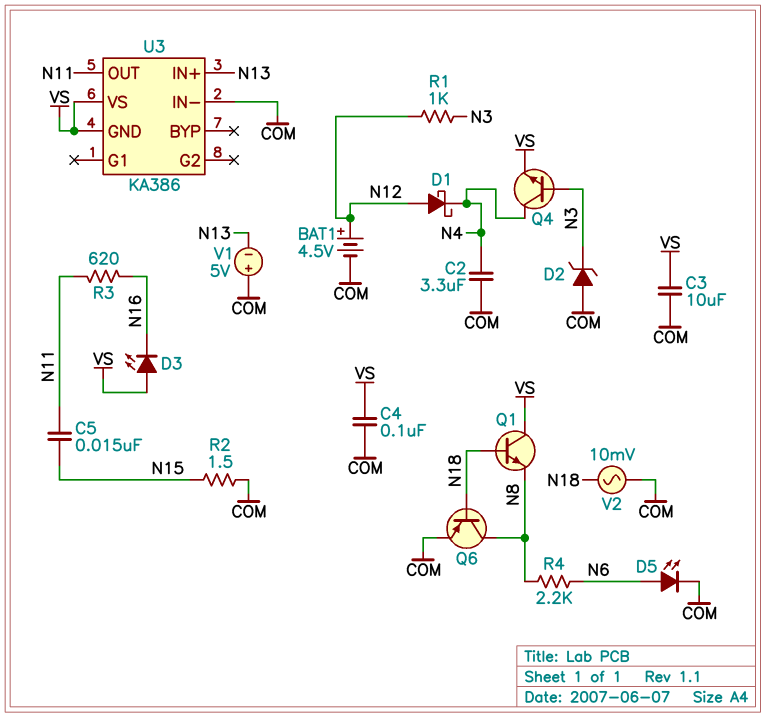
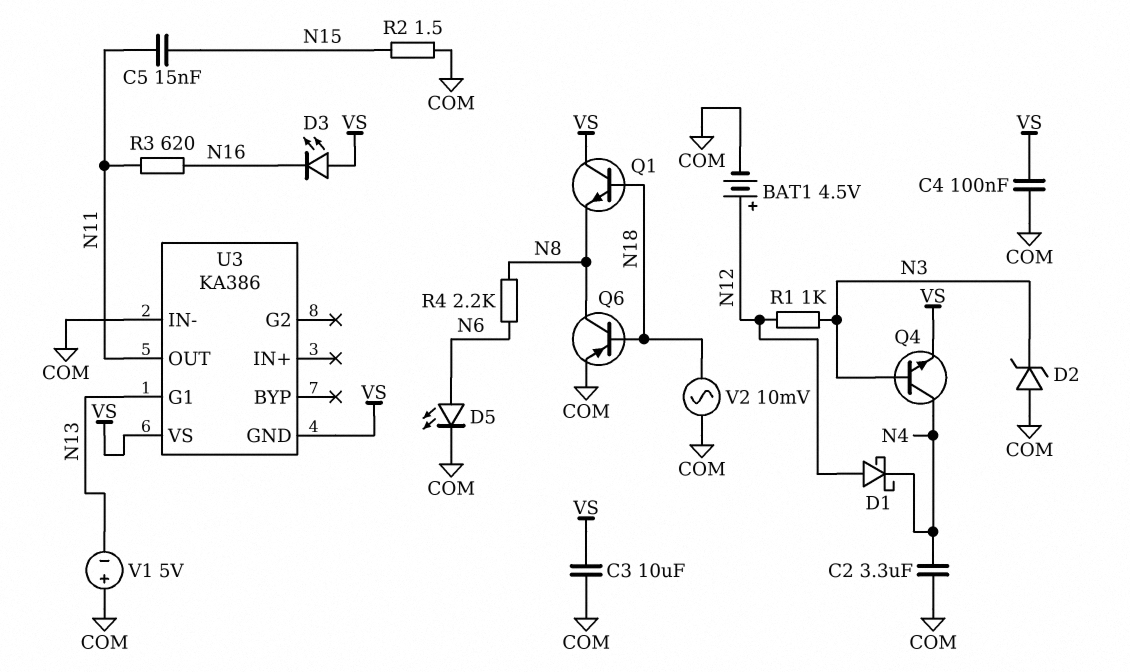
U3 pin G1: none -> N13
U3 pin IN+: N13 -> none

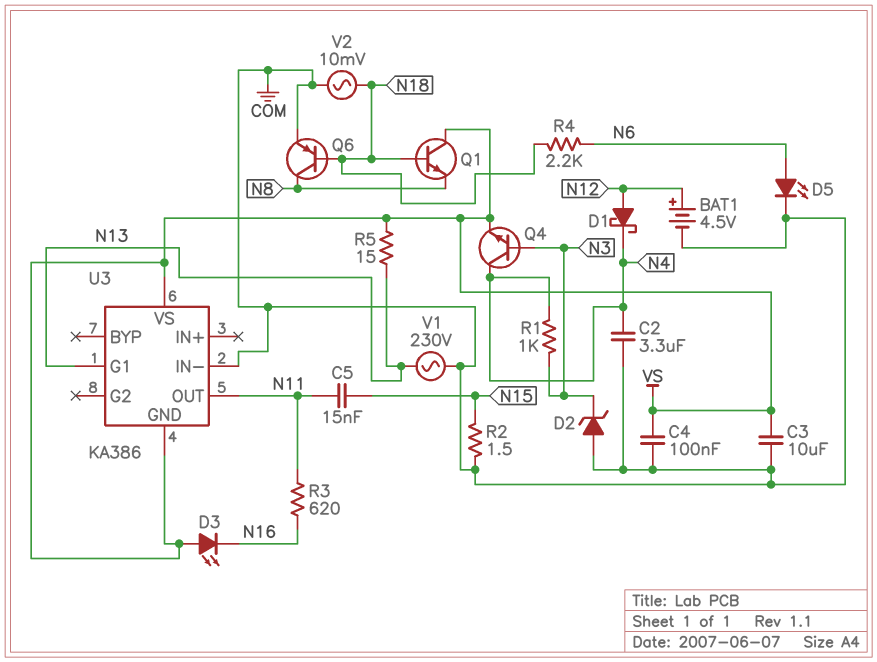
R1: 1k (N3, N12) -> 1k (N3, N4)
R4: 2.2k (N6, N8) -> 2.2k (N6, N18)
R5: none -> 15 (N13, VS)
V1: 5V (plus COM, minus N13) -> AC 230V (COM, N13)

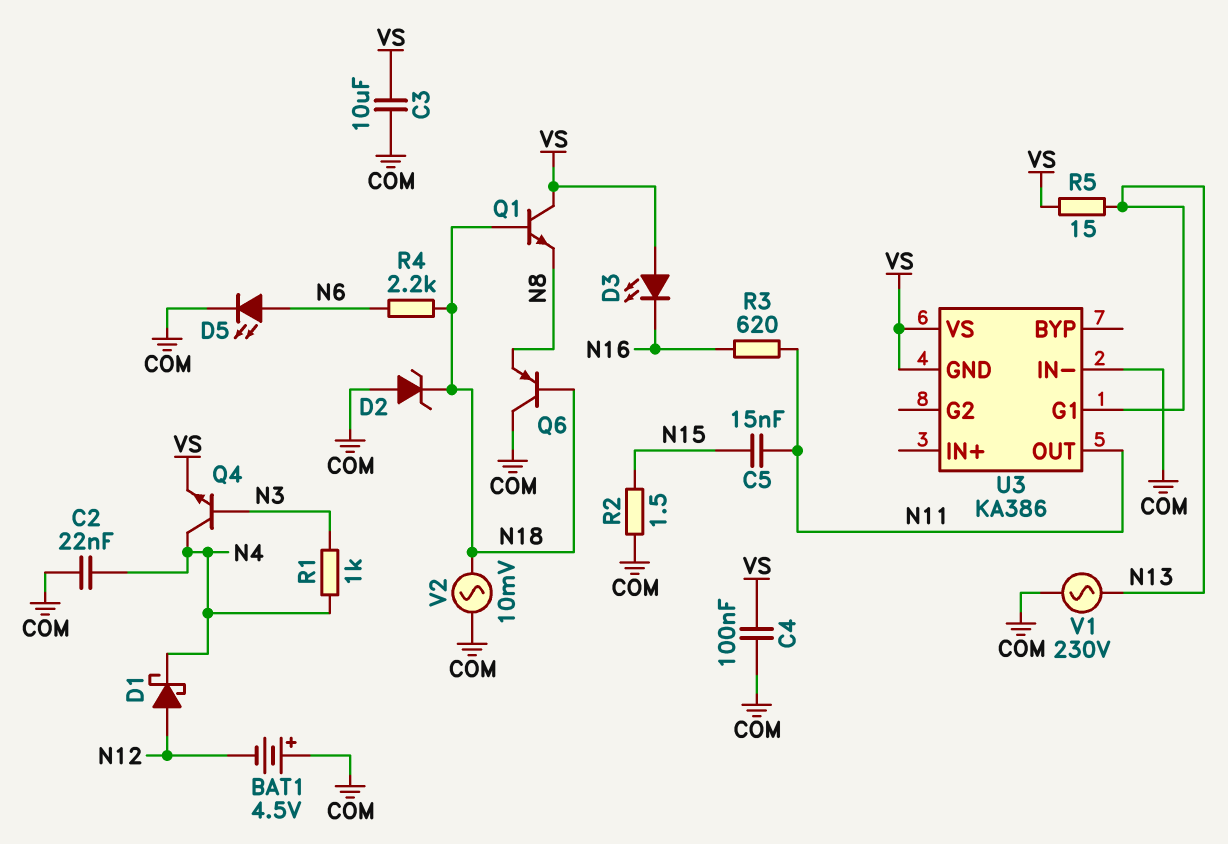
BAT1: 4.5V (plus N12, minus COM) -> 4.5V (plus COM, minus N12)
C2: 3.3uF (COM, N4) -> 22nF (COM, N4)
D2: zener (A COM, K N3) -> zener (A COM, K N18)
Q6: PNP (B N18, C N8, E COM) -> PNP (B N18, C COM, E N8)

